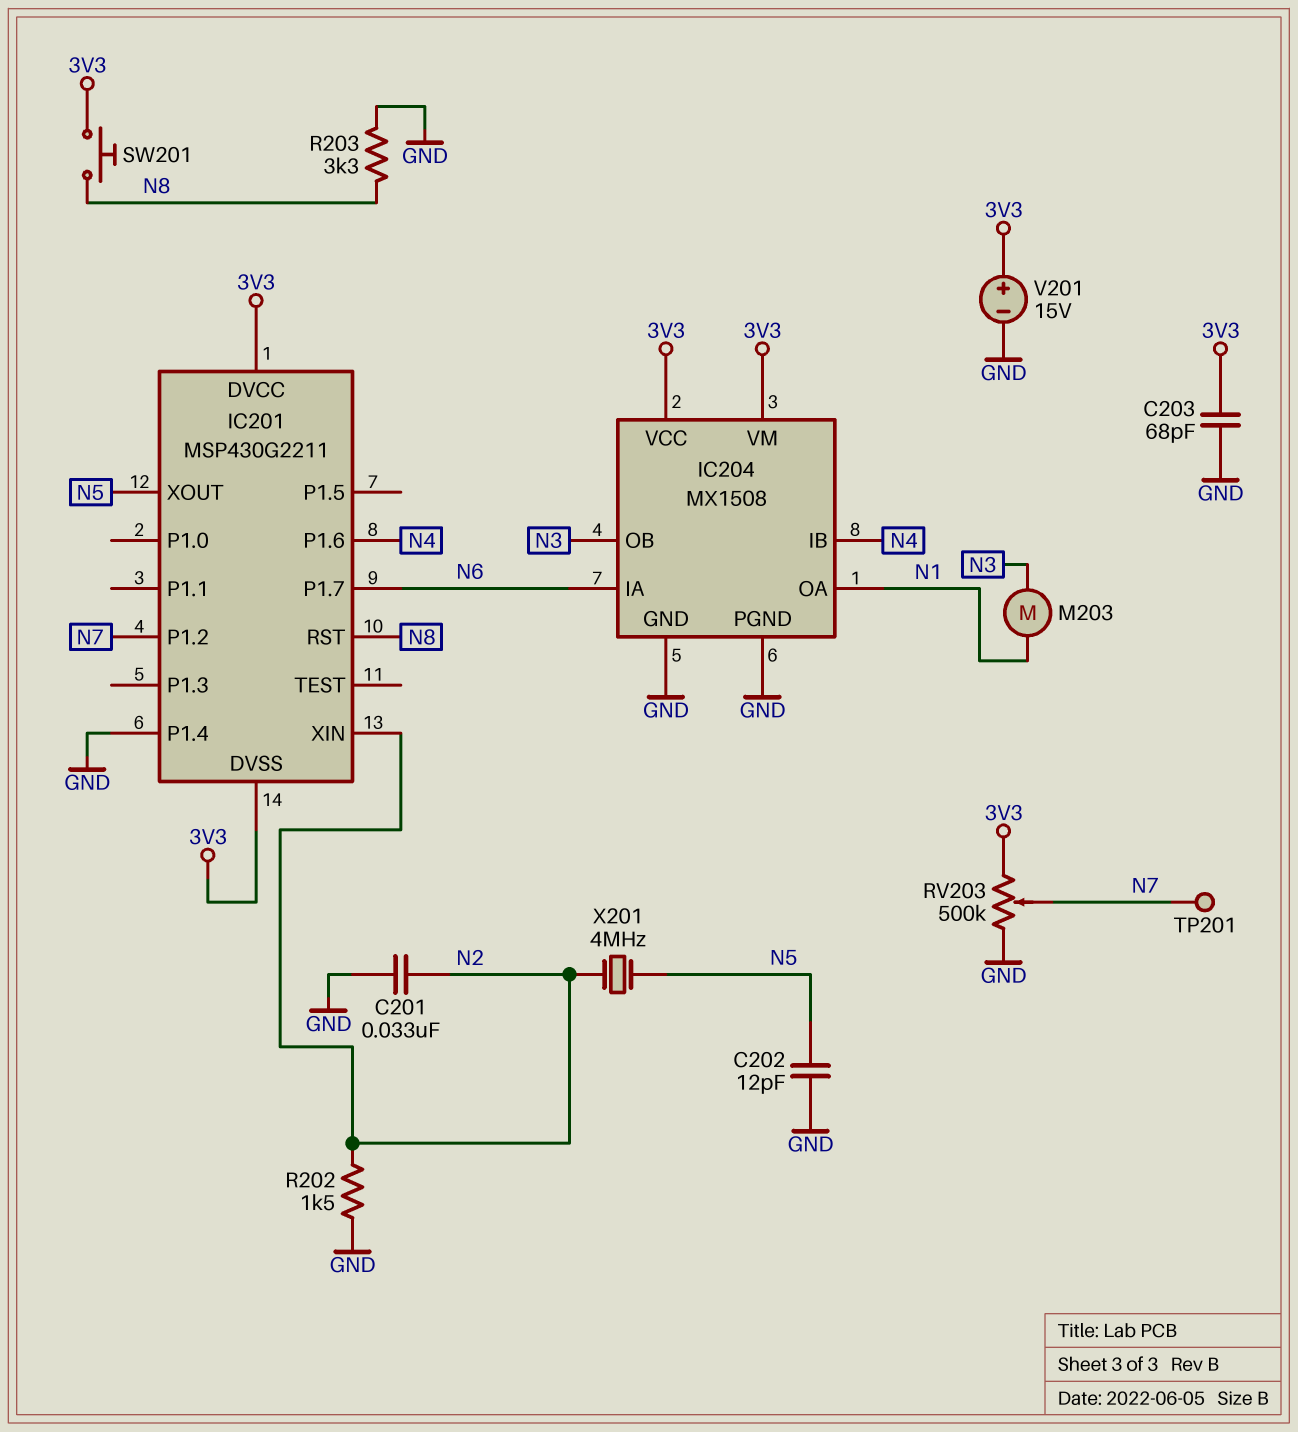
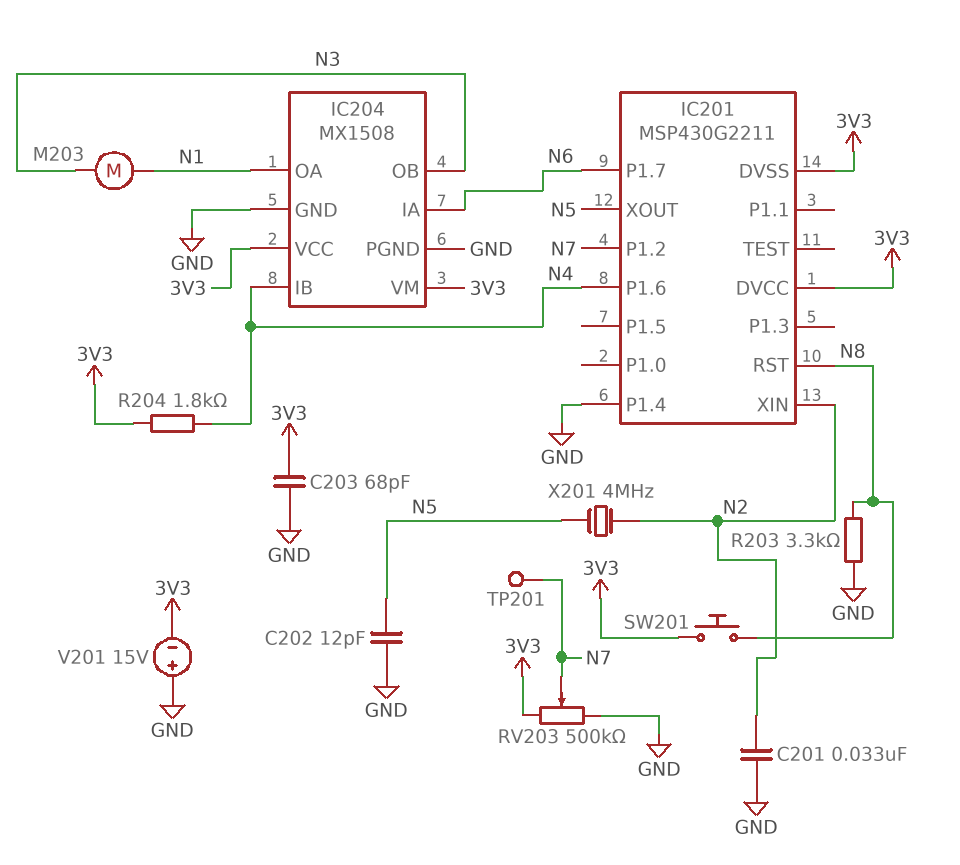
R202: 1.5k (GND, N2) -> none
R204: none -> 1.8k (3V3, N4)
V201: 15V (plus 3V3, minus GND) -> 15V (plus GND, minus 3V3)

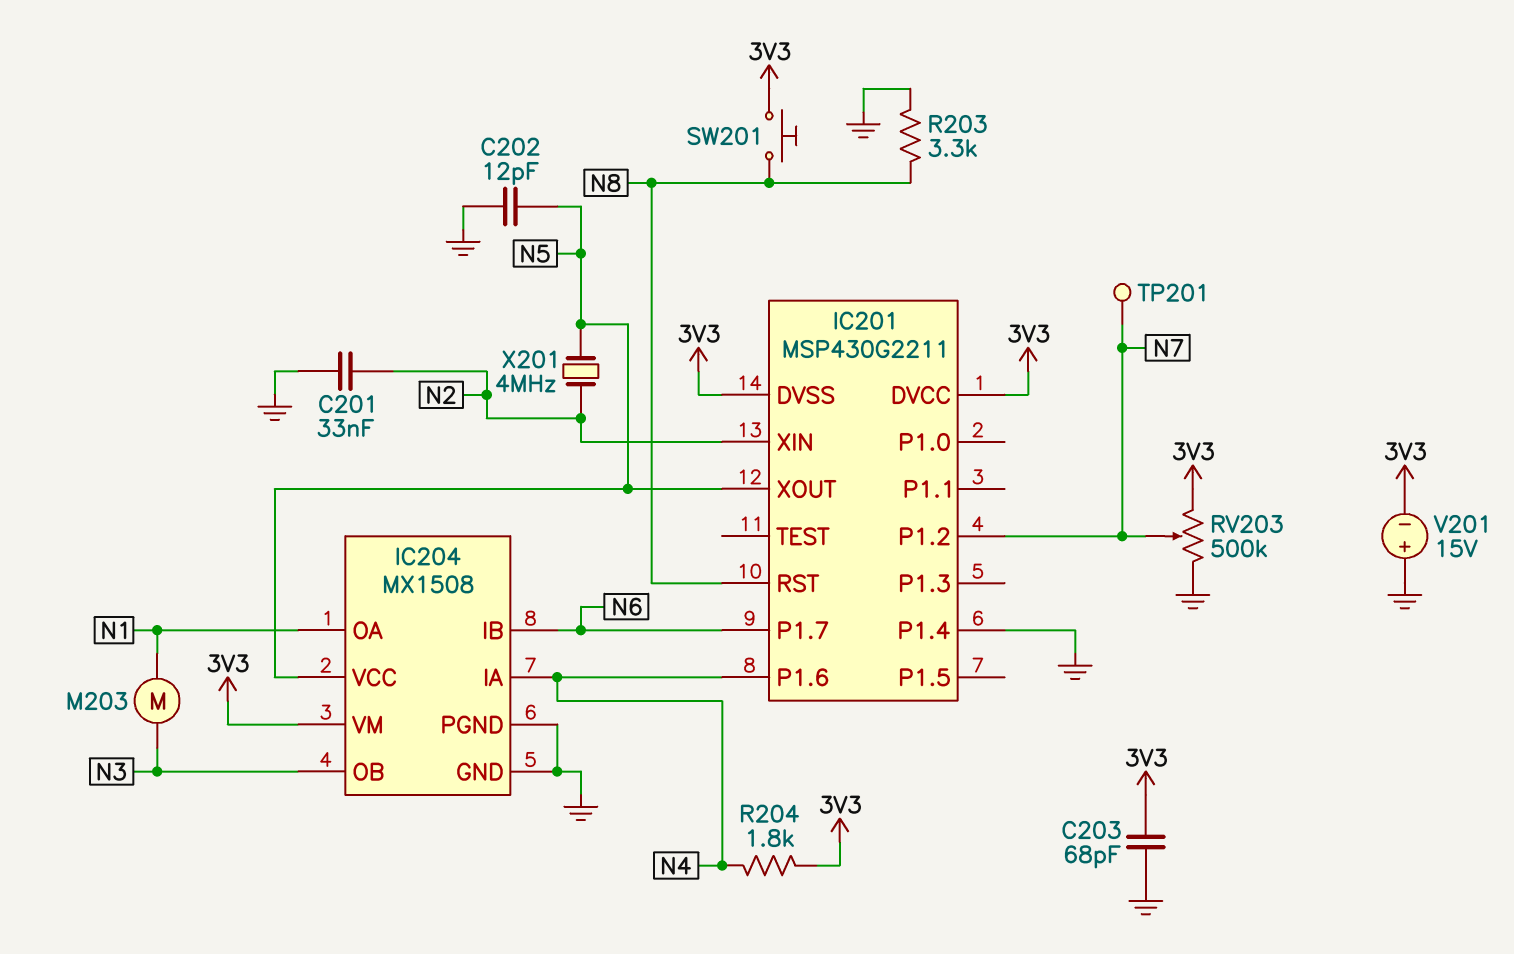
IC204 pin IA: N6 -> N4
IC204 pin IB: N4 -> N6
IC204 pin VCC: 3V3 -> N5

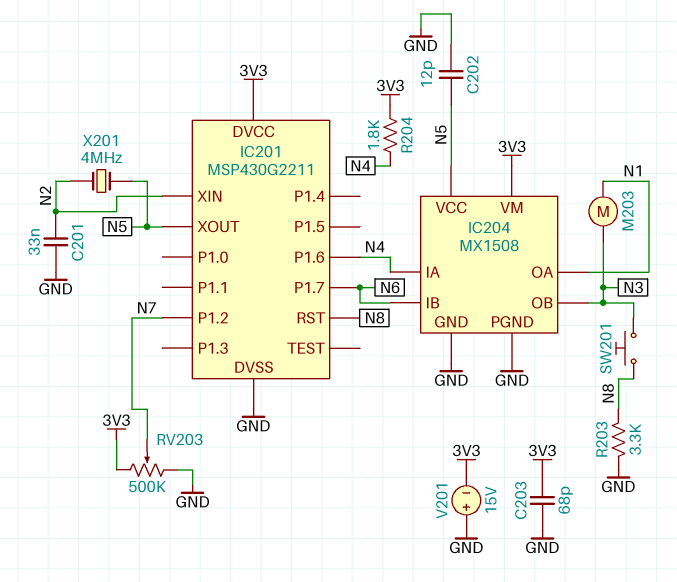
IC201 pin DVSS: 3V3 -> GND
IC201 pin P1.4: GND -> none
SW201: button (3V3, N8) -> button (N3, N8)
TP201: test point (N7) -> none

